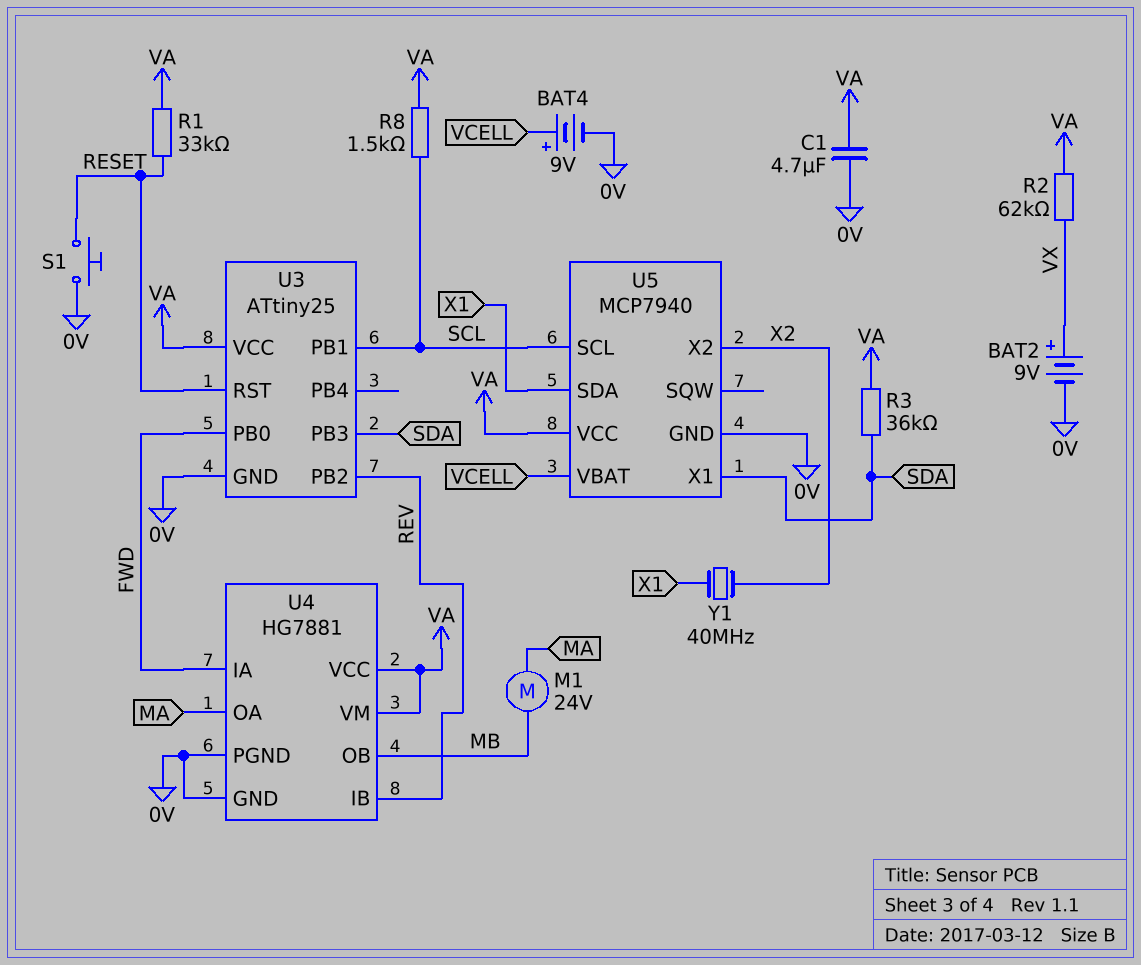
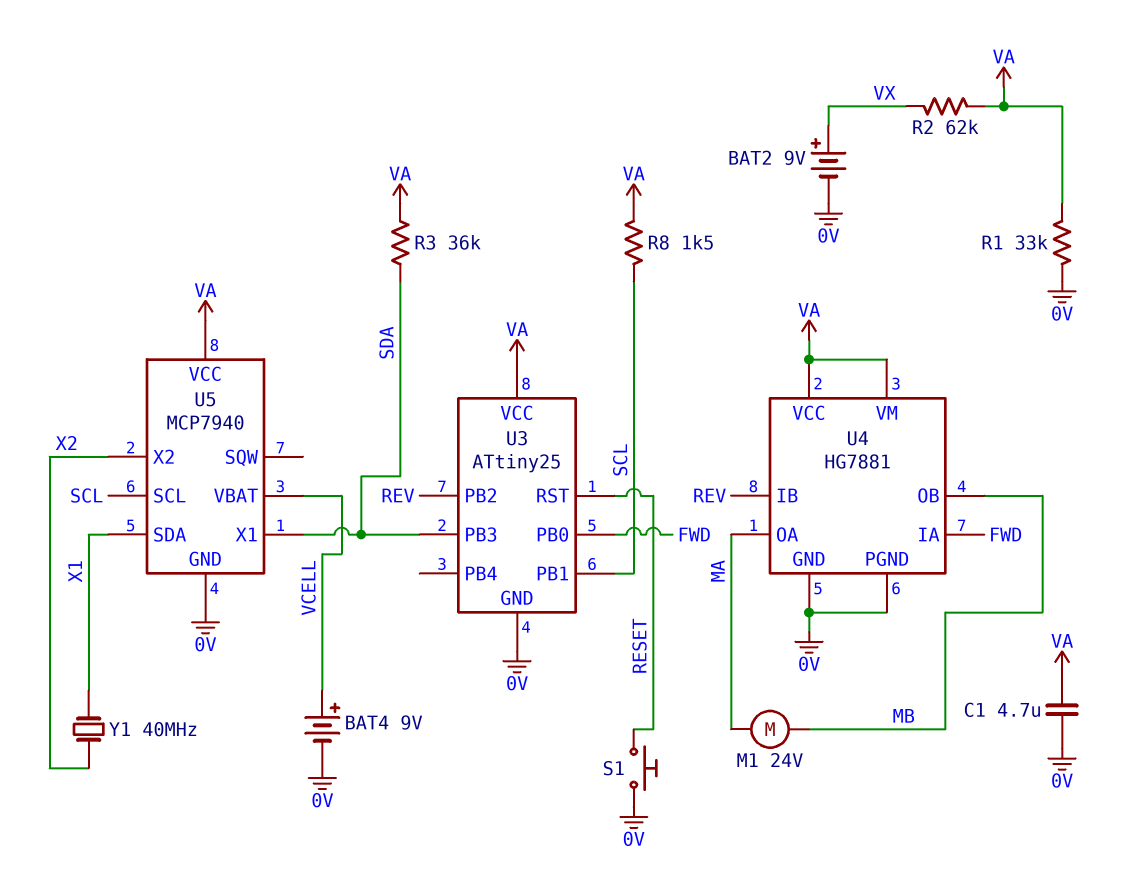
R1: 33k (RESET, VA) -> 33k (0V, VA)

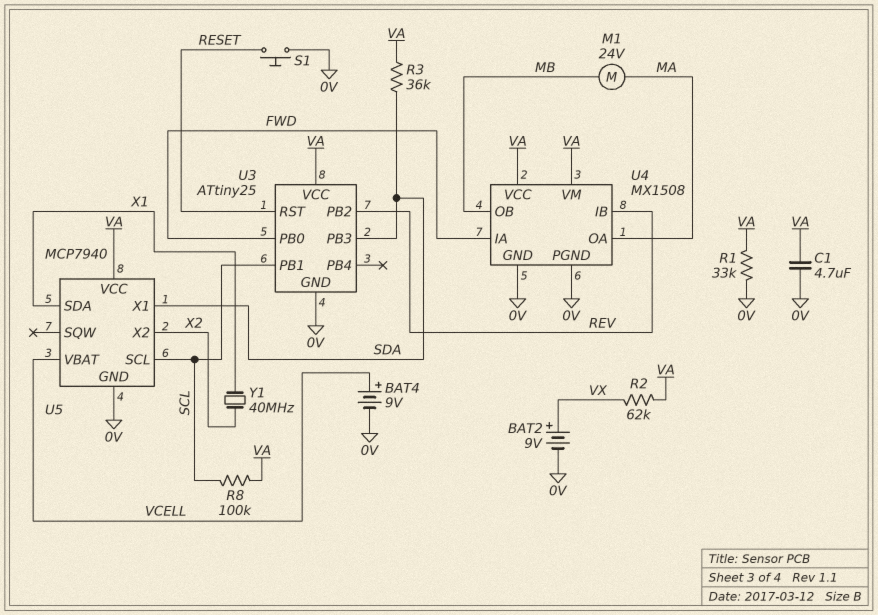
R8: 1.5k (SCL, VA) -> 100k (SCL, VA)
U4: HG7881 -> MX1508

